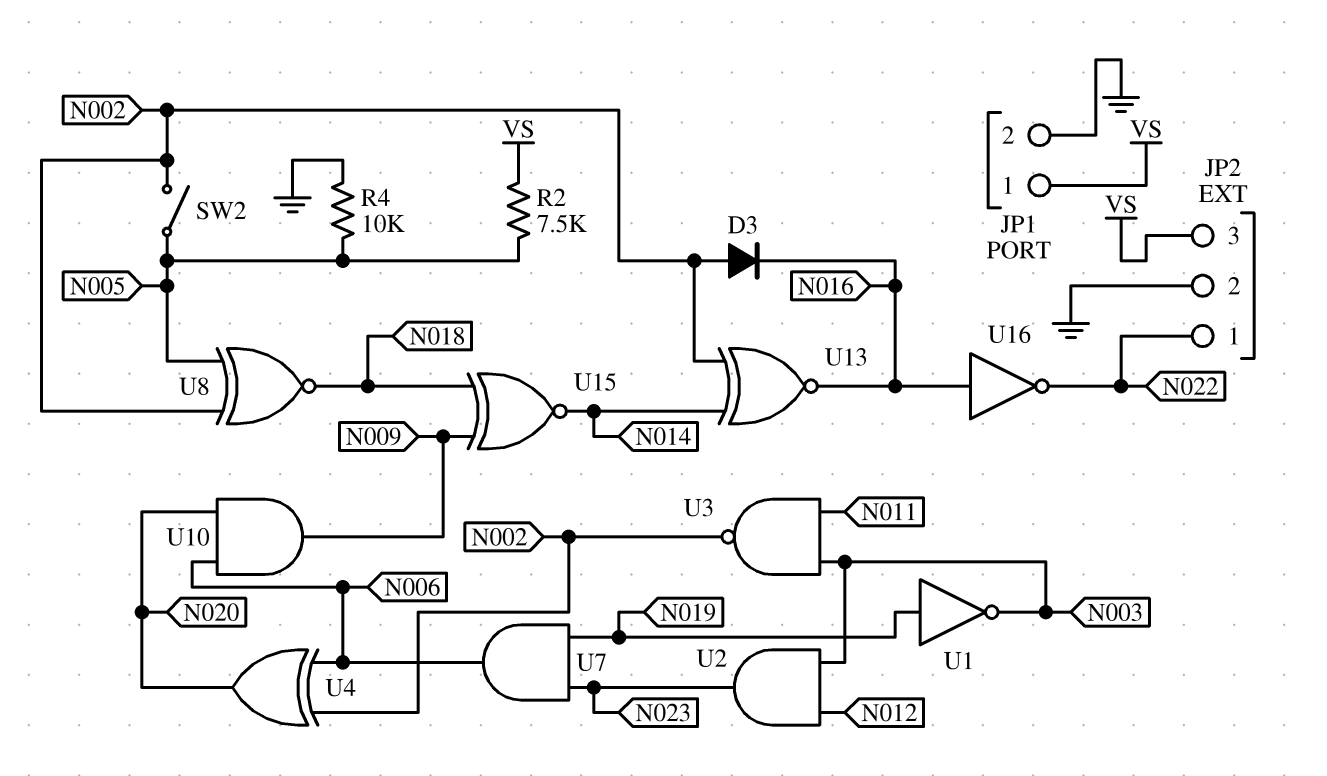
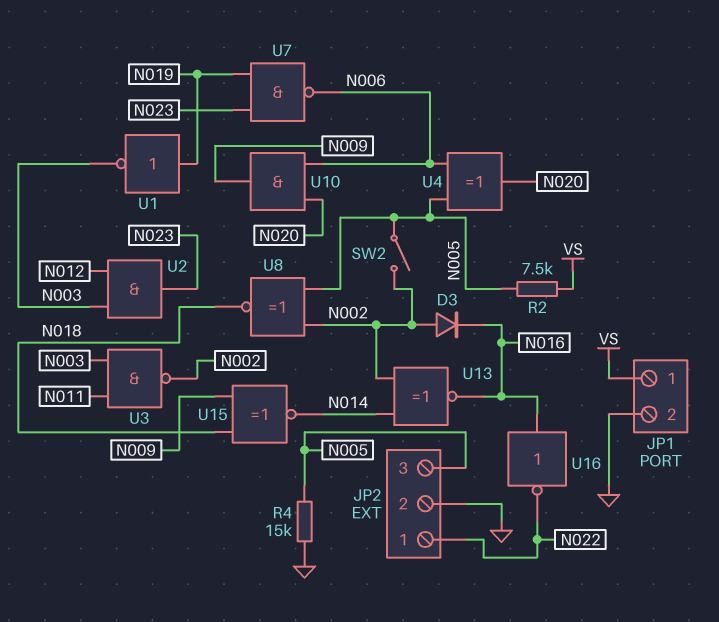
JP2 pin 3: VS -> N005
R4: 10k (GND, N005) -> 15k (GND, N005)
U4: XOR (in N002, in N006, out N020) -> XOR (in N005, in N006, out N020)
U7: AND (in N019, in N023, out N006) -> NAND (in N019, in N023, out N006)

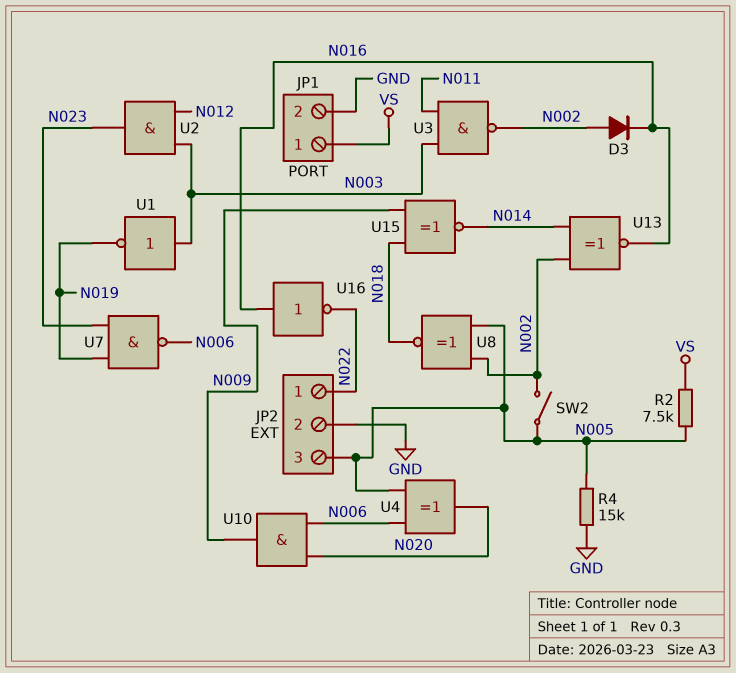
U1: NOT (in N019, out N003) -> NOT (in N003, out N019)

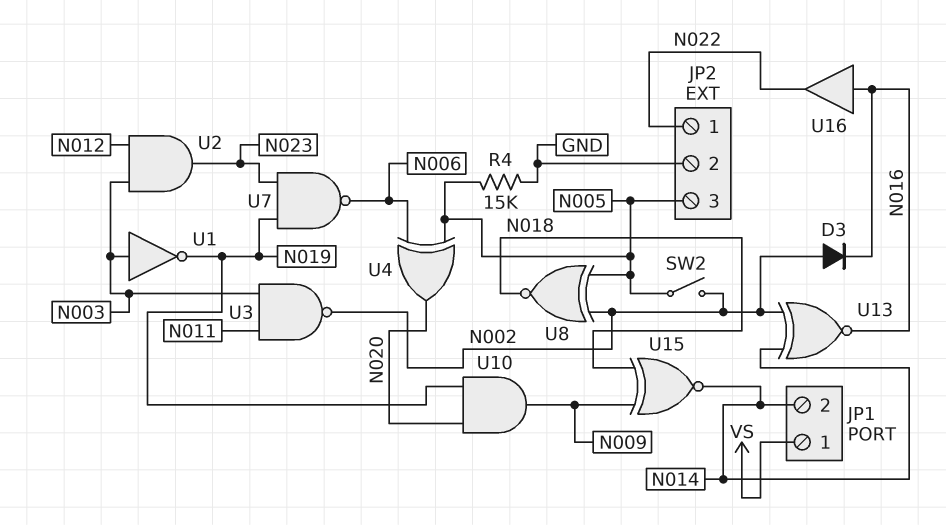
JP1 pin 2: GND -> N014
R2: 7.5k (N005, VS) -> none
U10: AND (in N006, in N020, out N009) -> AND (in N019, in N020, out N009)
U16: NOT (in N016, out N022) -> buffer (in N016, out N022)

